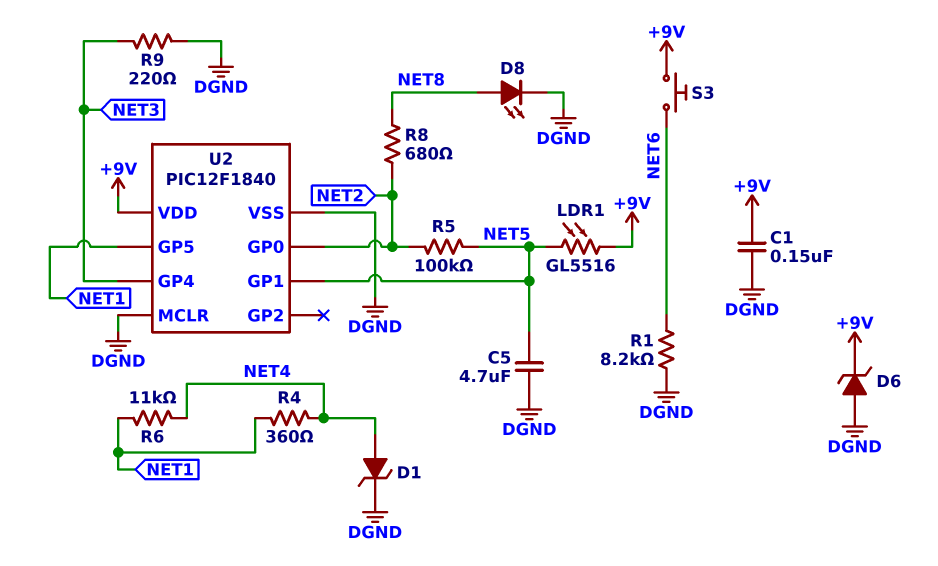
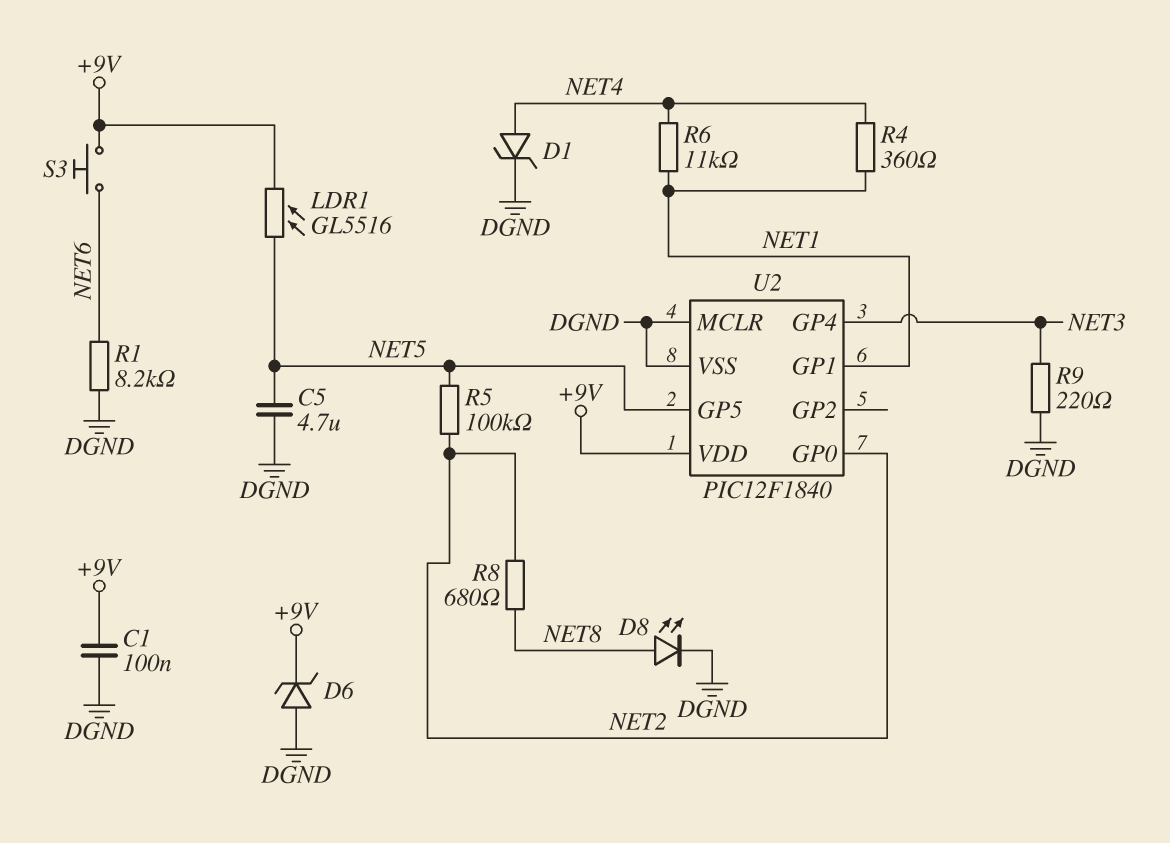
C1: 150nF (+9V, DGND) -> 100nF (+9V, DGND)
U2 pin GP1: NET5 -> NET1
U2 pin GP5: NET1 -> NET5

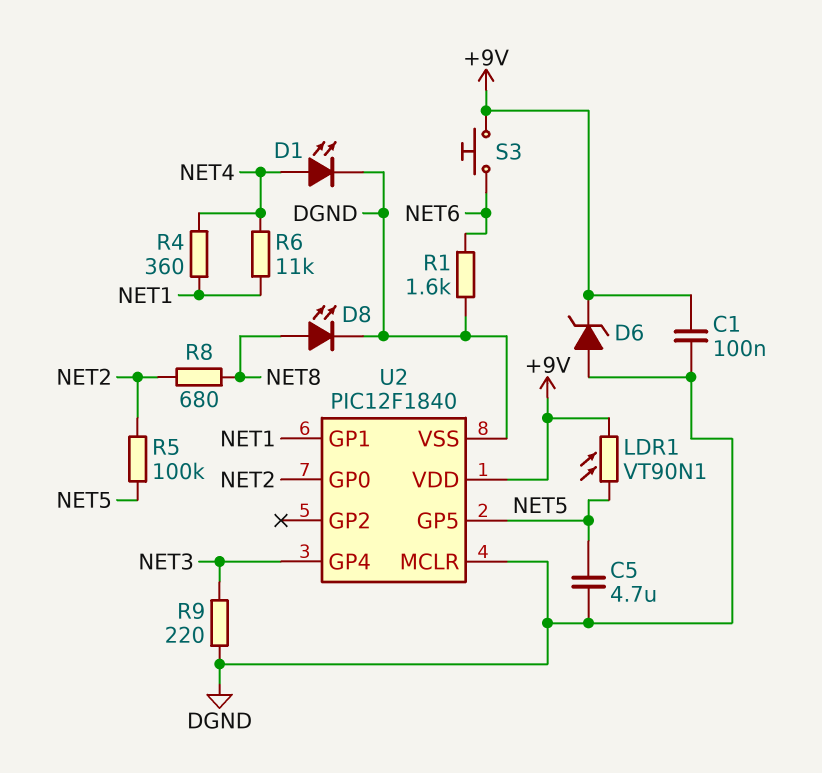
D1: zener (A NET4, K DGND) -> LED (A NET4, K DGND)
LDR1: GL5516 (+9V, NET5) -> VT90N1 (+9V, NET5)
R1: 8.2k (DGND, NET6) -> 1.6k (DGND, NET6)

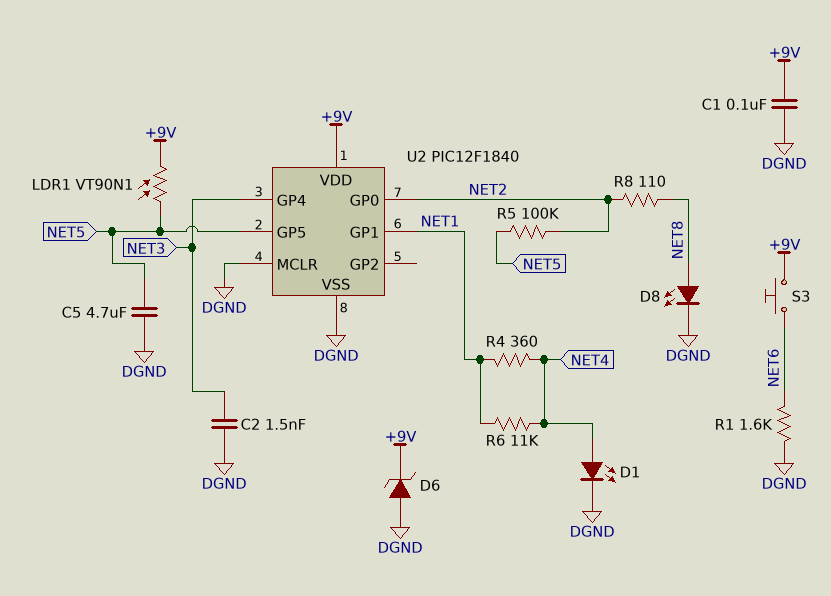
C2: none -> 1.5nF (DGND, NET3)
R8: 680 (NET2, NET8) -> 110 (NET2, NET8)
R9: 220 (DGND, NET3) -> none

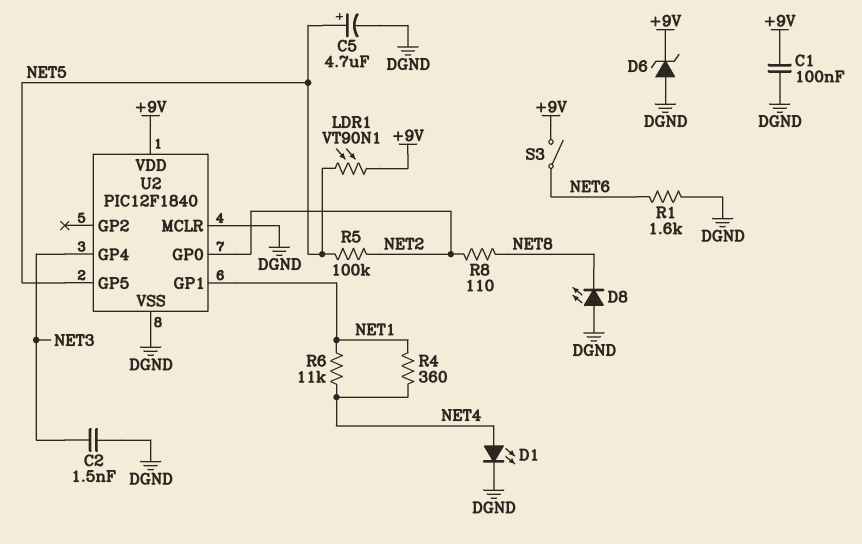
C5: 4.7uF (DGND, NET5) -> 4.7uF (plus NET5, minus DGND)
D8: LED (A NET8, K DGND) -> LED (A DGND, K NET8)
S3: button (+9V, NET6) -> switch (+9V, NET6)

